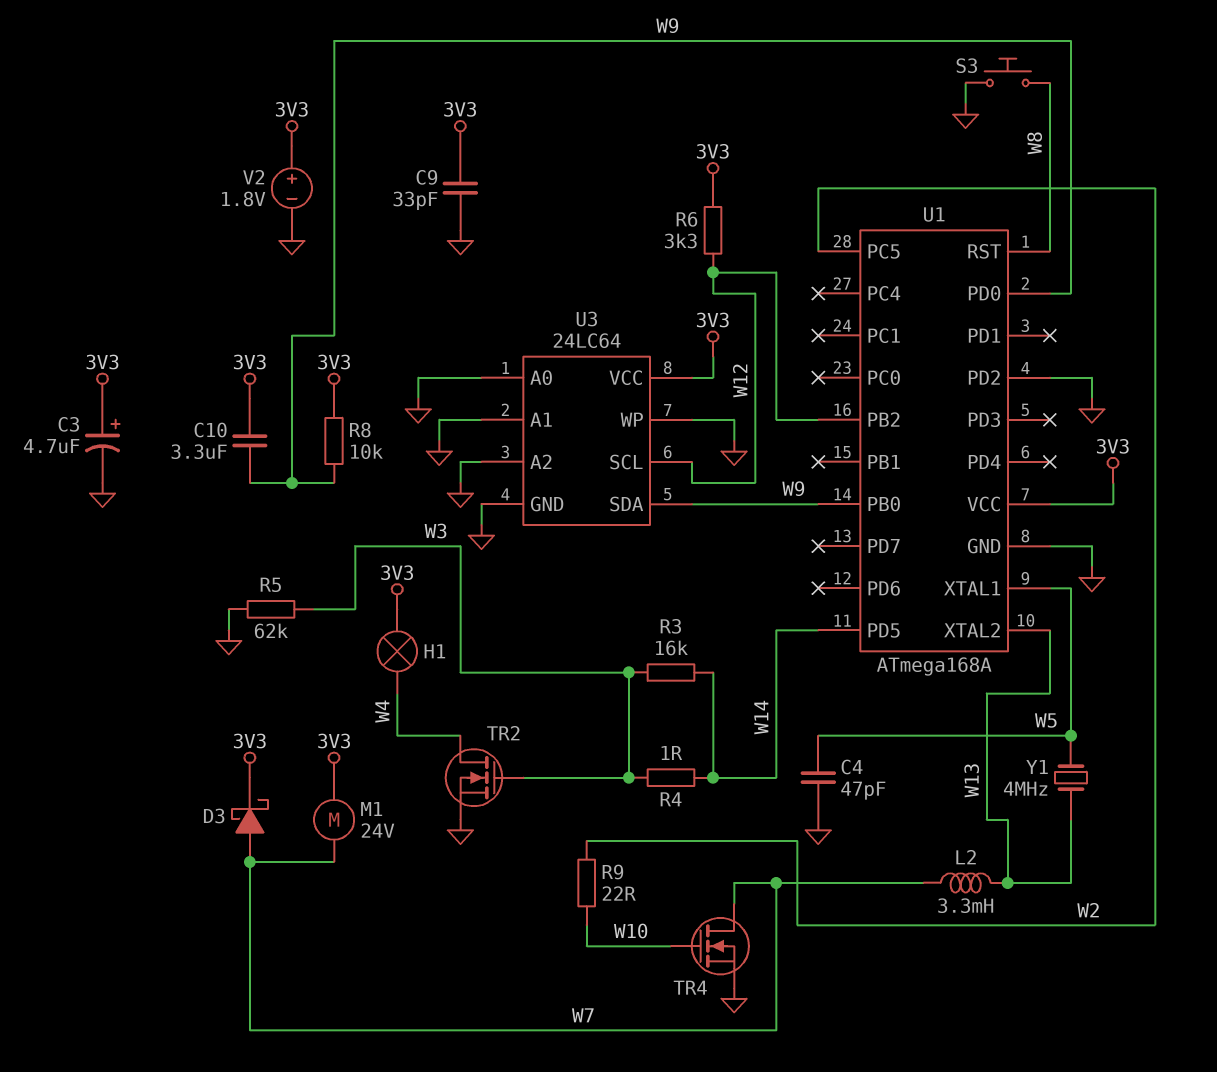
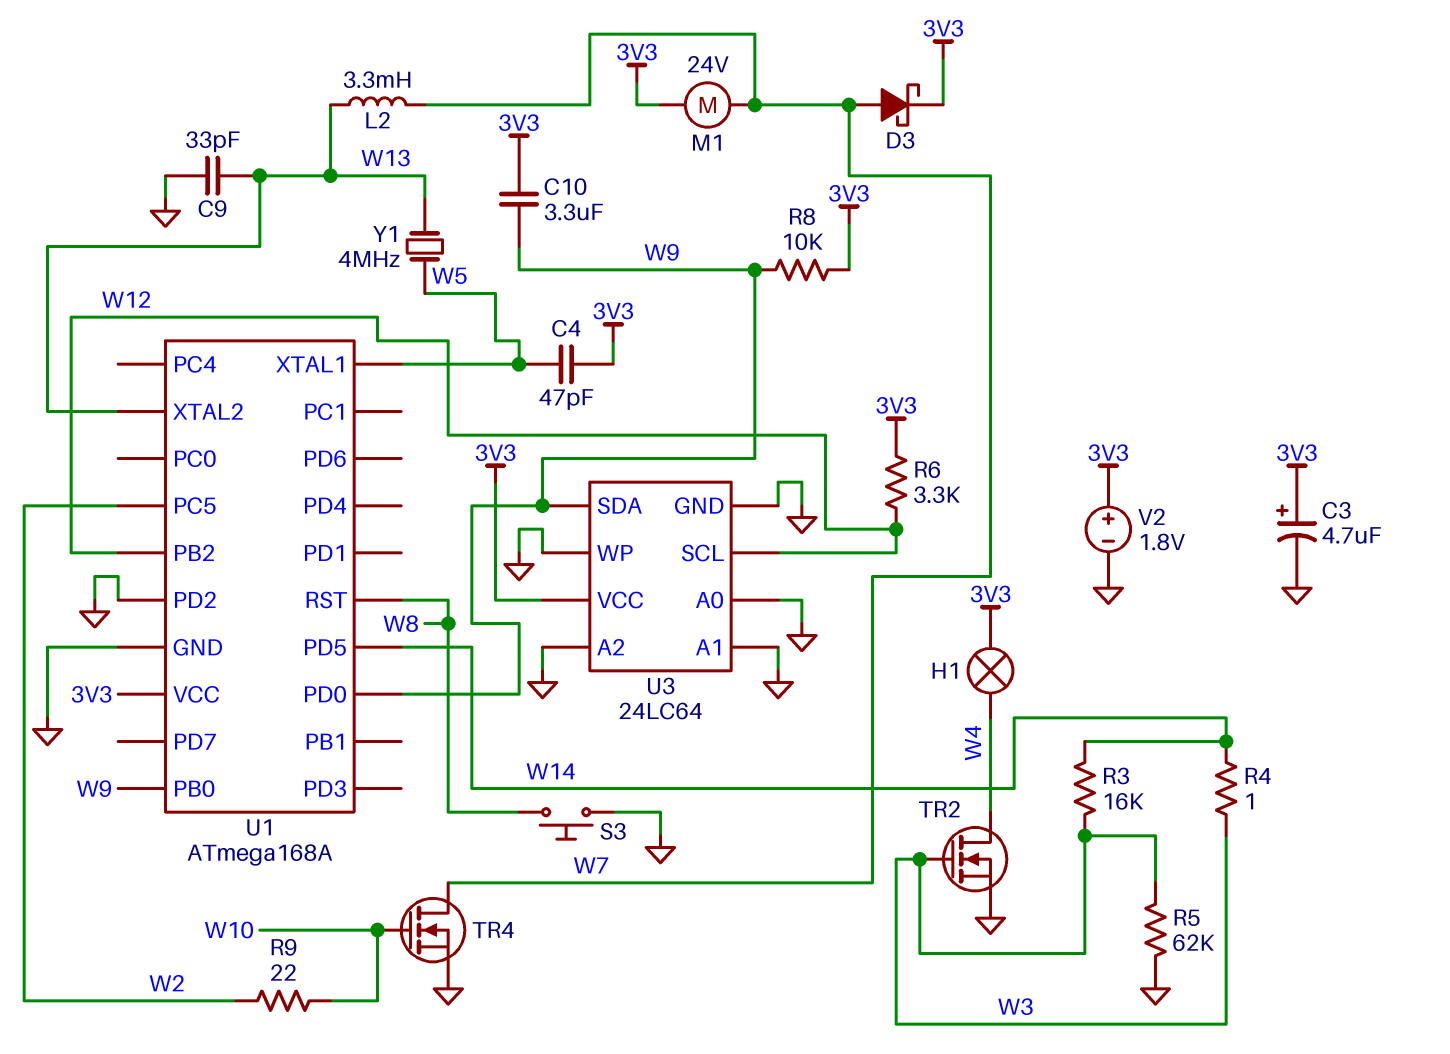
C4: 47pF (GND, W5) -> 47pF (3V3, W5)
C9: 33pF (3V3, GND) -> 33pF (GND, W13)

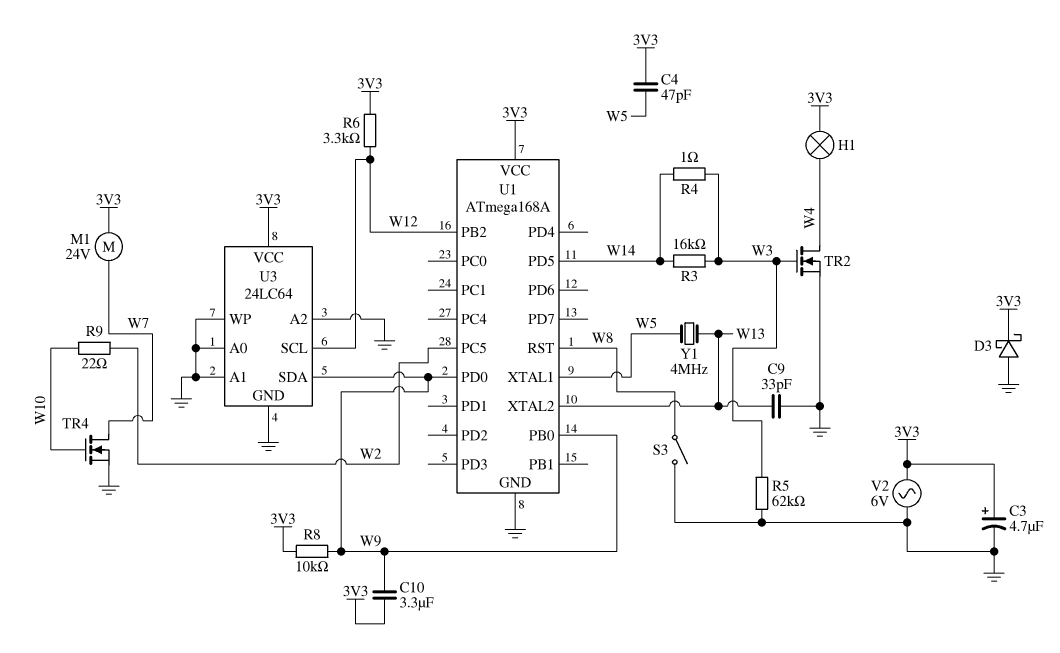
D3: schottky (A W7, K 3V3) -> schottky (A GND, K 3V3)
L2: 3.3mH (W7, W13) -> none
S3: button (GND, W8) -> switch (GND, W8)
U1 pin PD2: GND -> none
V2: 1.8V (plus 3V3, minus GND) -> AC 6V (3V3, GND)

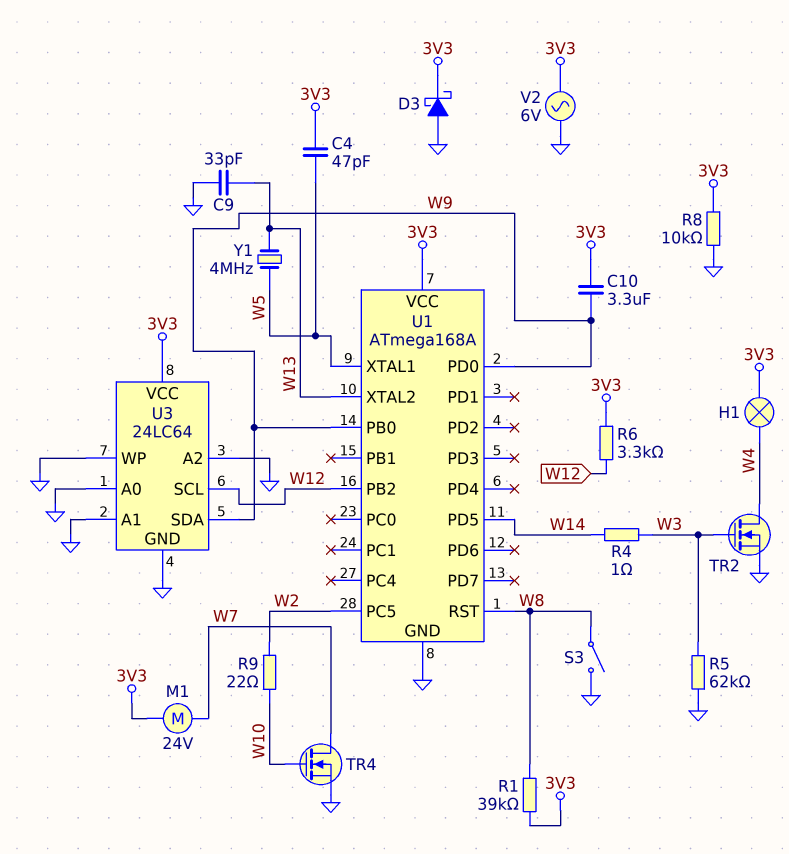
C3: 4.7uF (plus 3V3, minus GND) -> none
R1: none -> 39k (3V3, W8)
R3: 16k (W3, W14) -> none
R8: 10k (3V3, W9) -> 10k (3V3, GND)

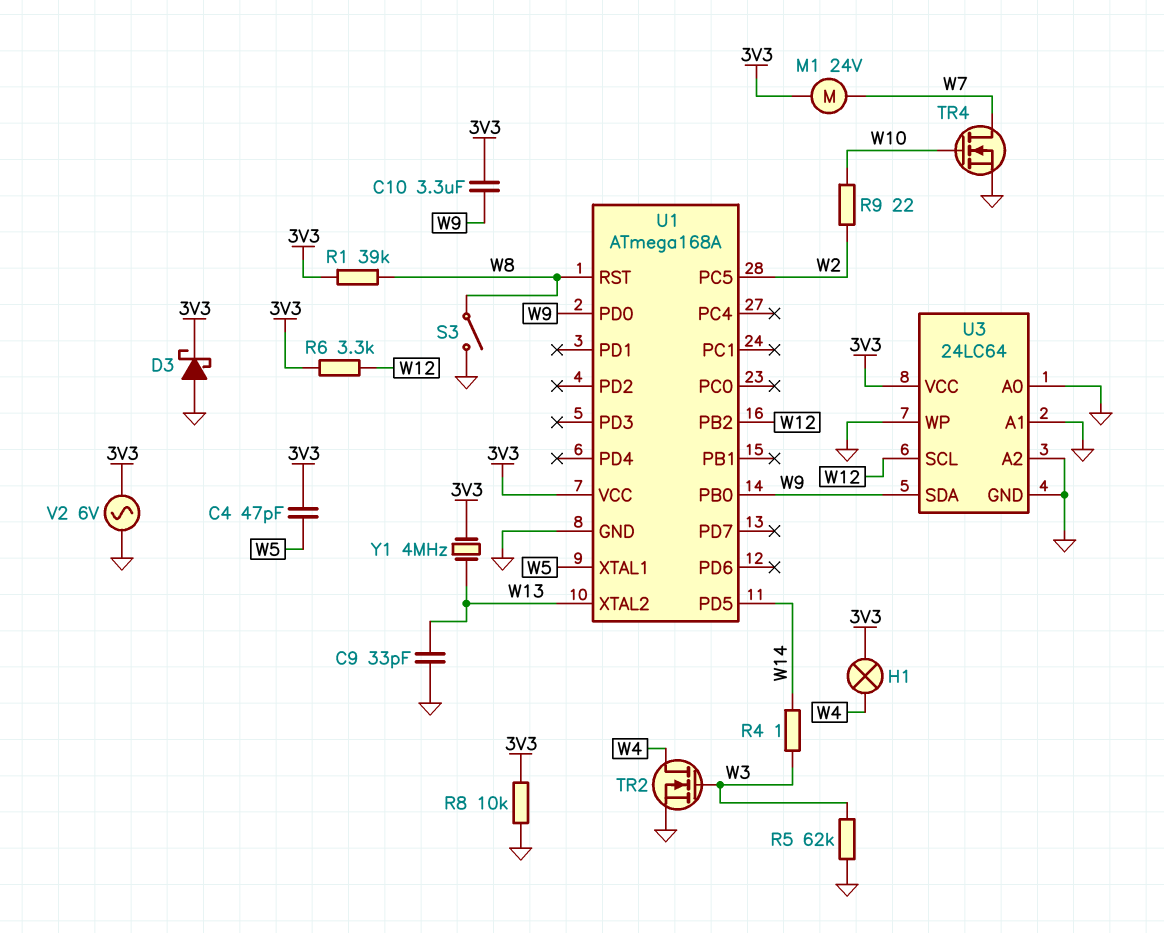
Y1: 4MHz (W5, W13) -> 4MHz (3V3, W13)

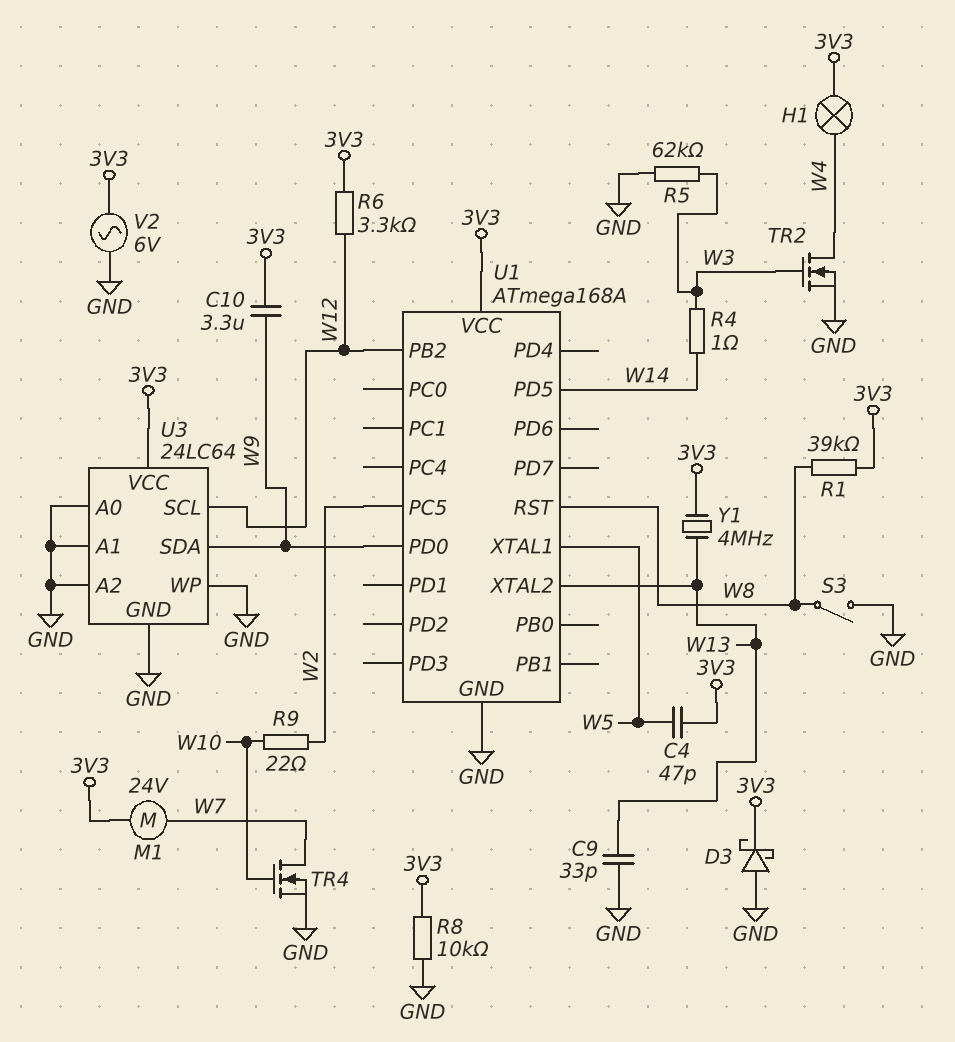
U1 pin PB0: W9 -> none

